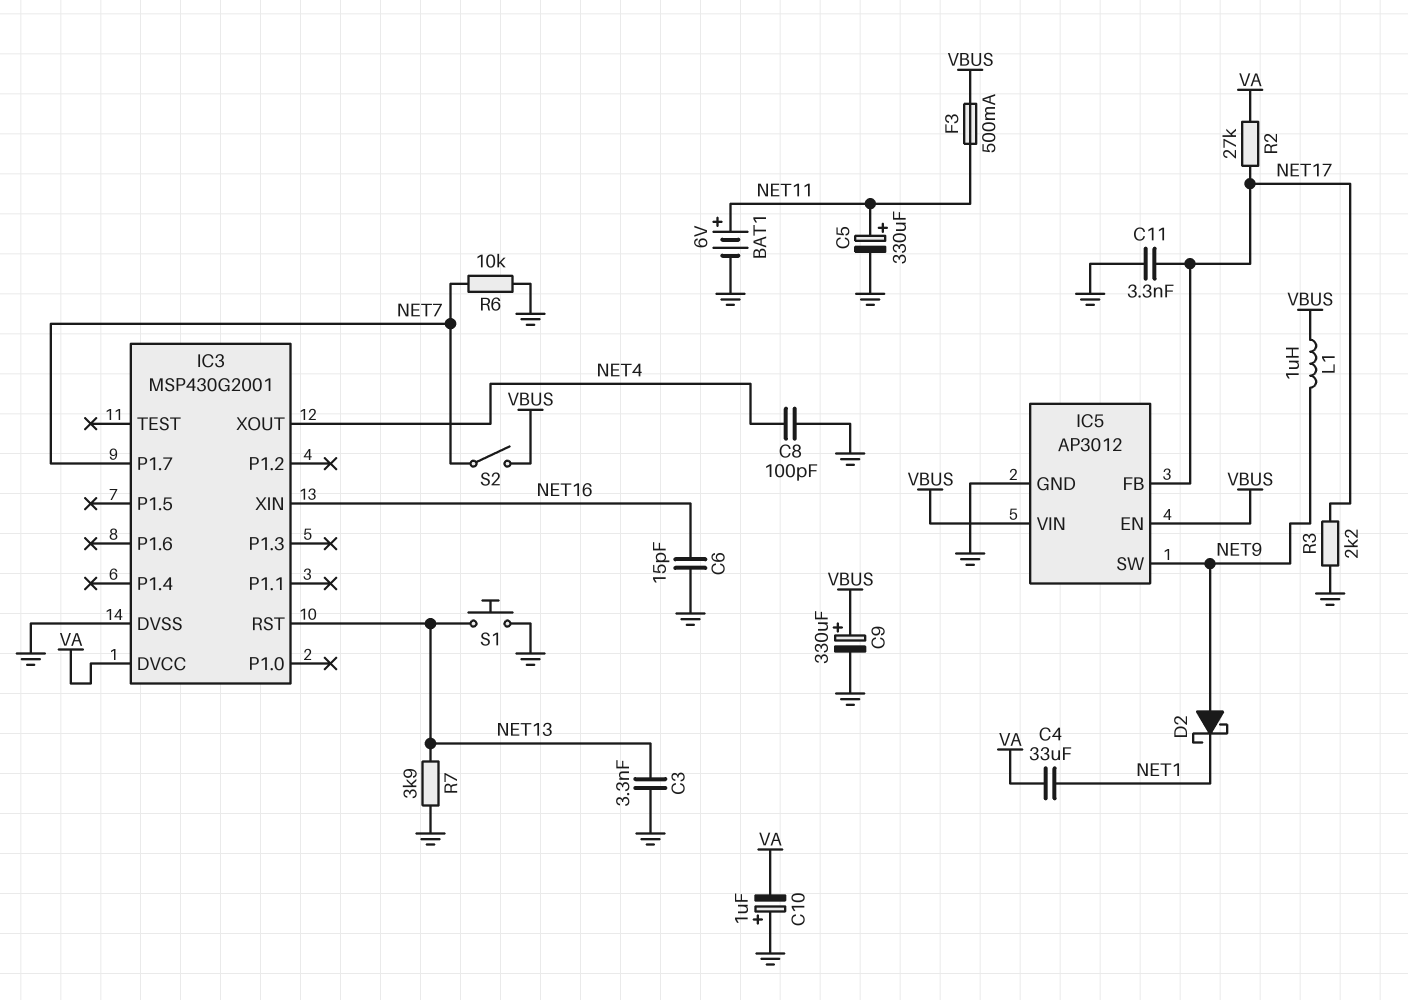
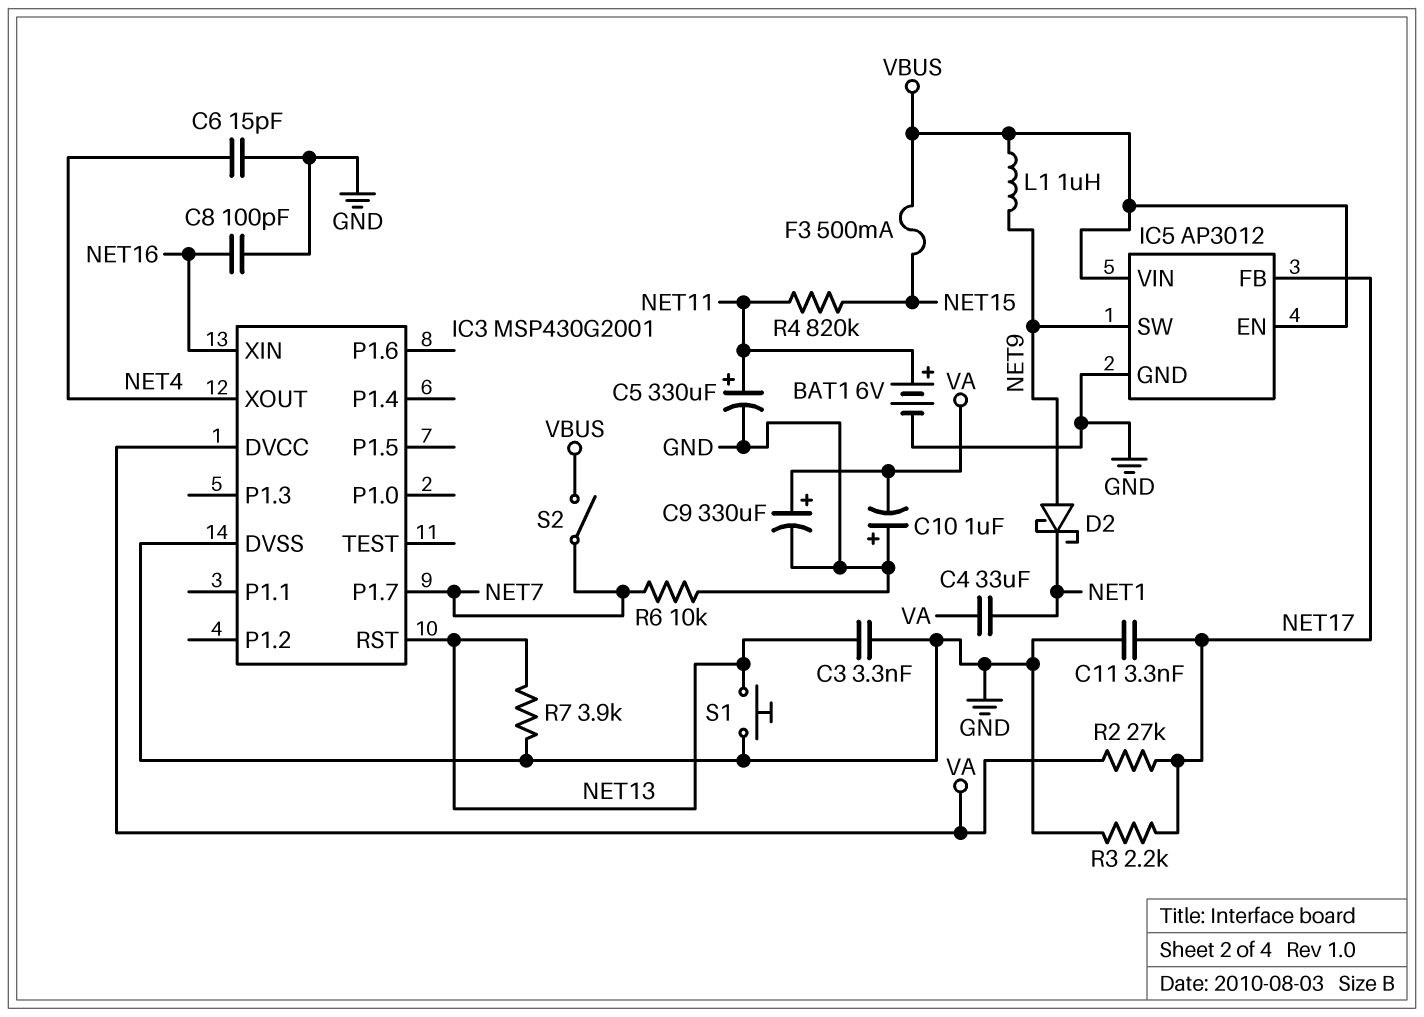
C6: 15pF (GND, NET16) -> 15pF (GND, NET4)
C8: 100pF (GND, NET4) -> 100pF (GND, NET16)
C9: 330uF (plus VBUS, minus GND) -> 330uF (plus VA, minus GND)
F3: 500mA (NET11, VBUS) -> 500mA (NET15, VBUS)
R4: none -> 820k (NET11, NET15)

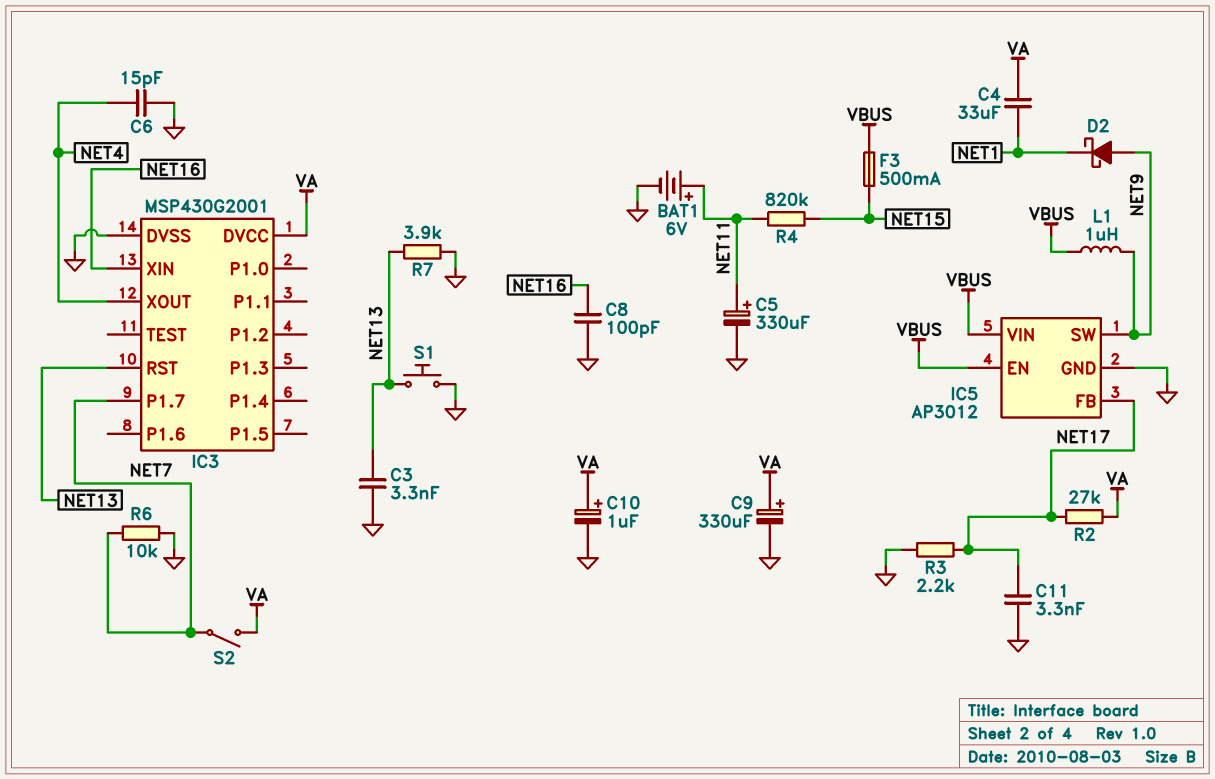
C10: 1uF (plus GND, minus VA) -> 1uF (plus VA, minus GND)
S2: switch (NET7, VBUS) -> switch (NET7, VA)

